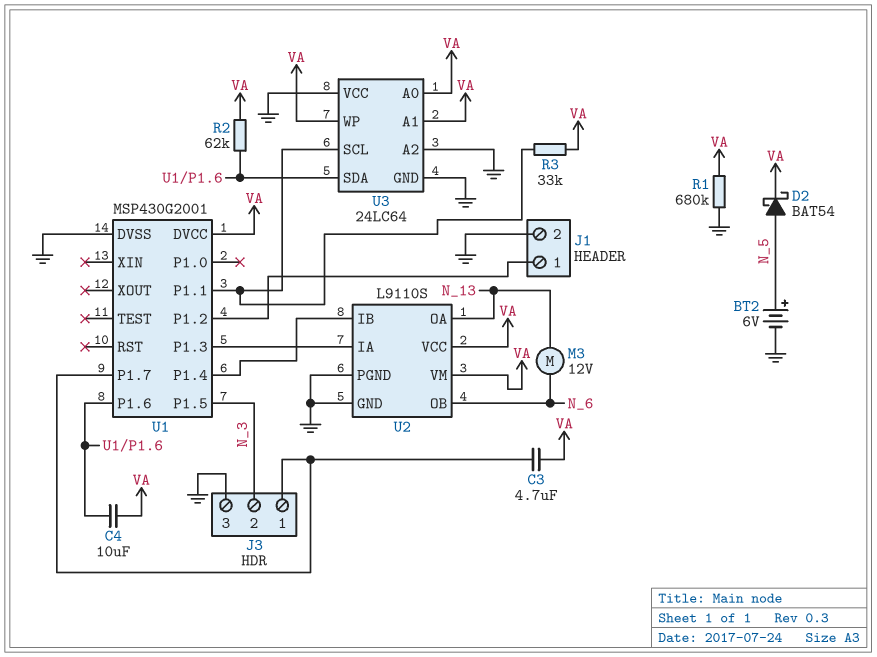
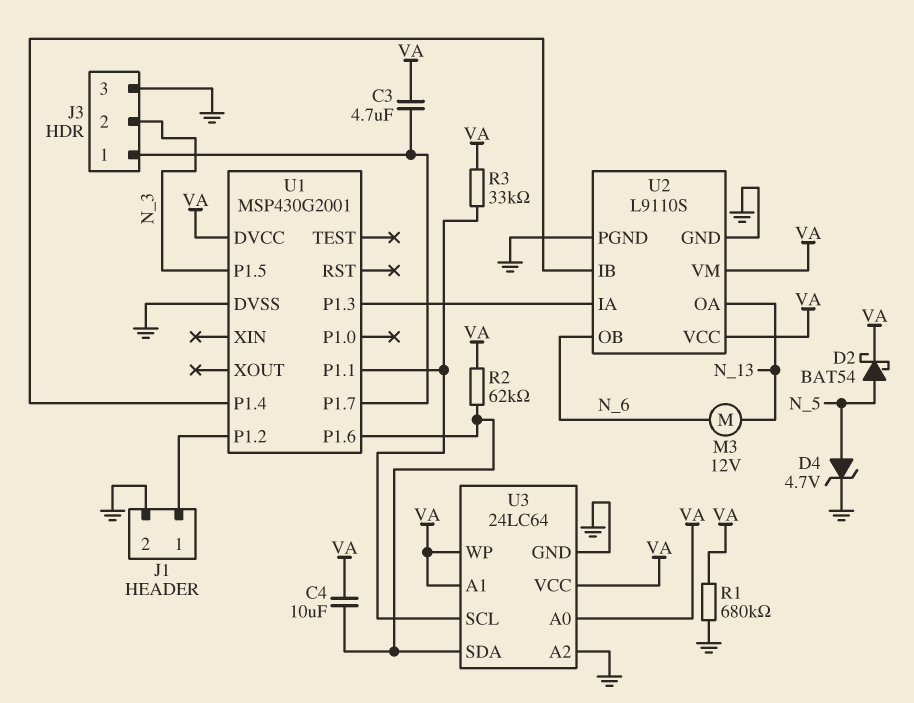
BT2: 6V (plus N_5, minus GND) -> none
D4: none -> zener 4.7V (A N_5, K GND)
U3 pin VCC: GND -> VA

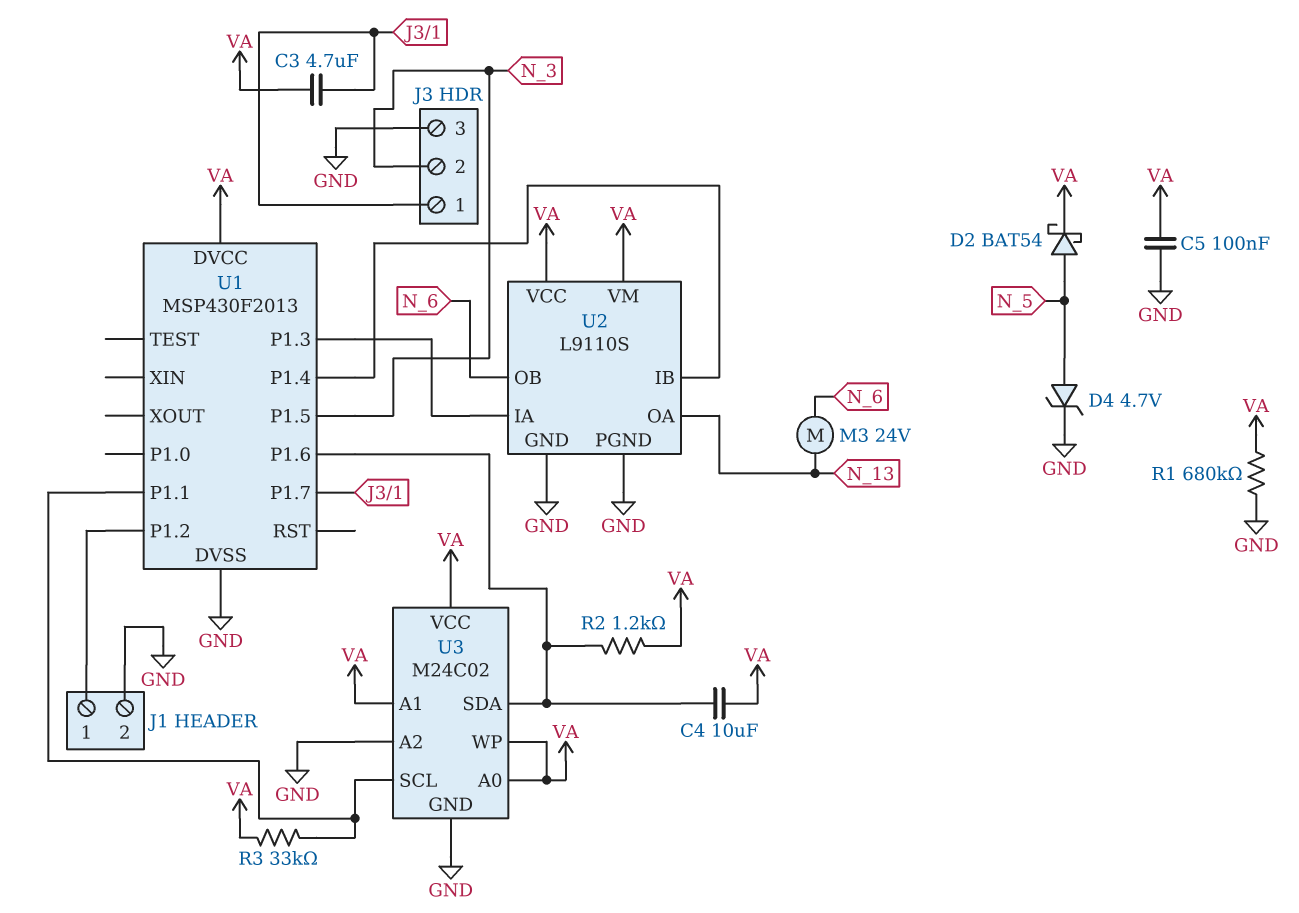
C5: none -> 100nF (GND, VA)
M3: motor 12V (N_6, N_13) -> motor 24V (N_6, N_13)
R2: 62k (U1/P1.6, VA) -> 1.2k (U1/P1.6, VA)
U1: MSP430G2001 -> MSP430F2013
U3: 24LC64 -> M24C02

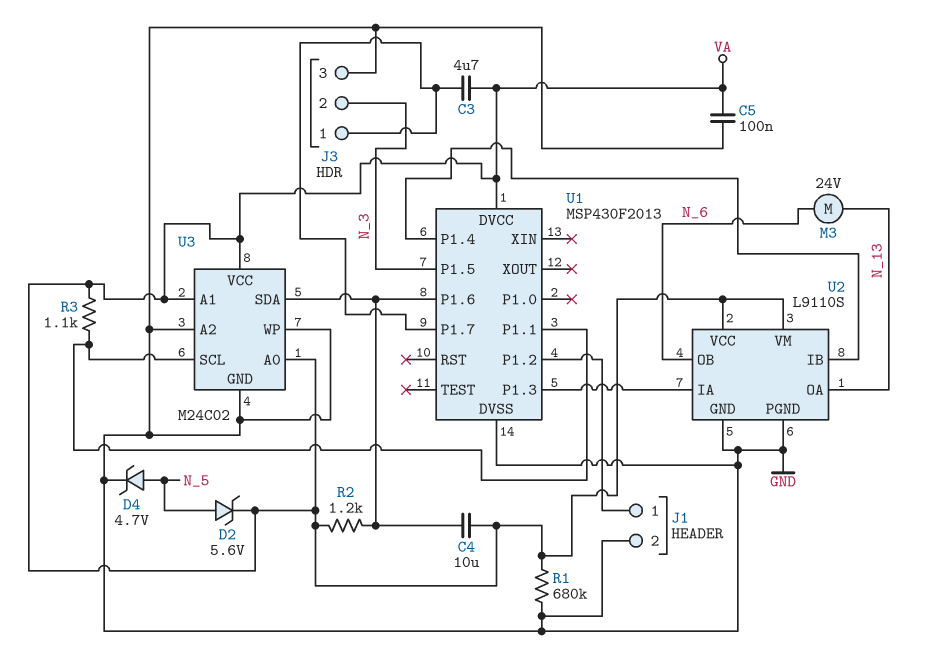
D2: schottky BAT54 (A N_5, K VA) -> zener 5.6V (A N_5, K VA)
R3: 33k (U1/P1.1, VA) -> 1.1k (U1/P1.1, VA)
U3 pin WP: VA -> GND

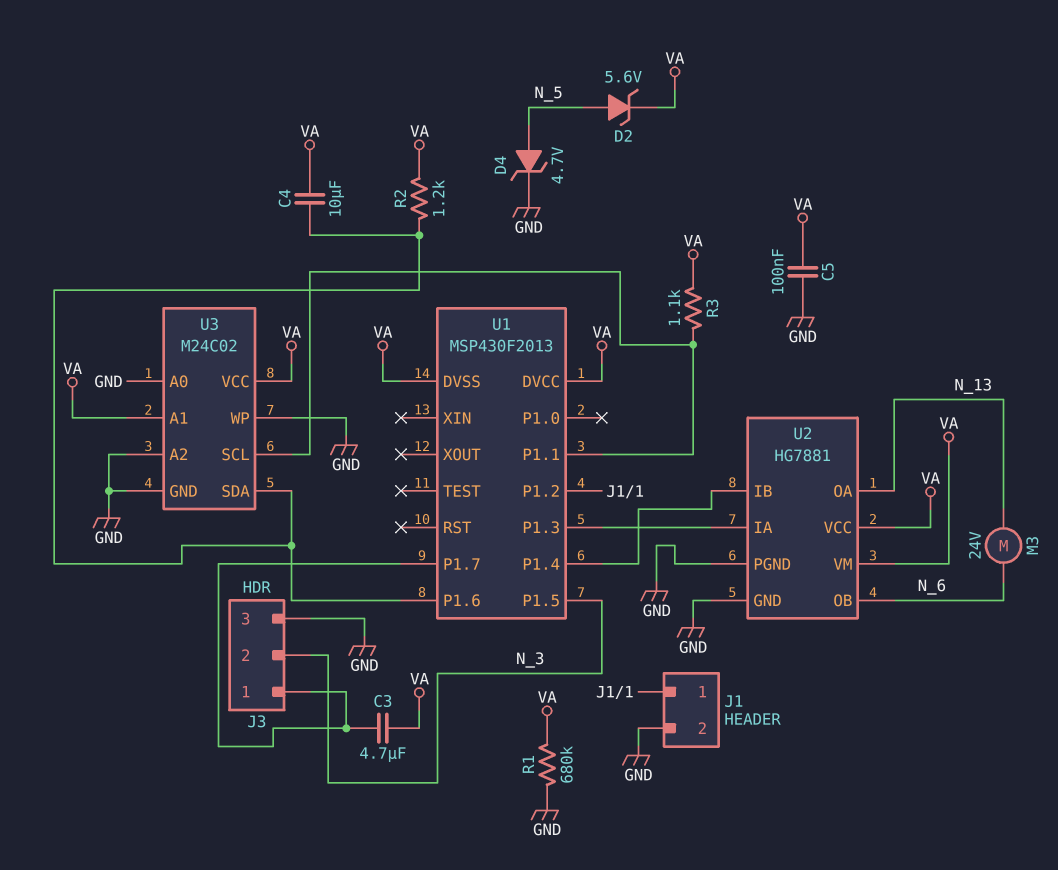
U1 pin DVSS: GND -> VA
U2: L9110S -> HG7881
U3 pin A0: VA -> GND

